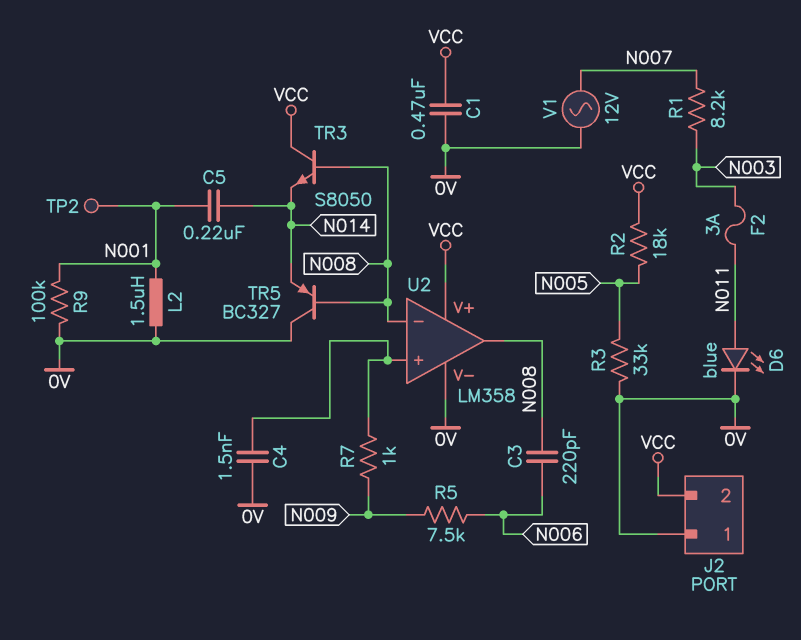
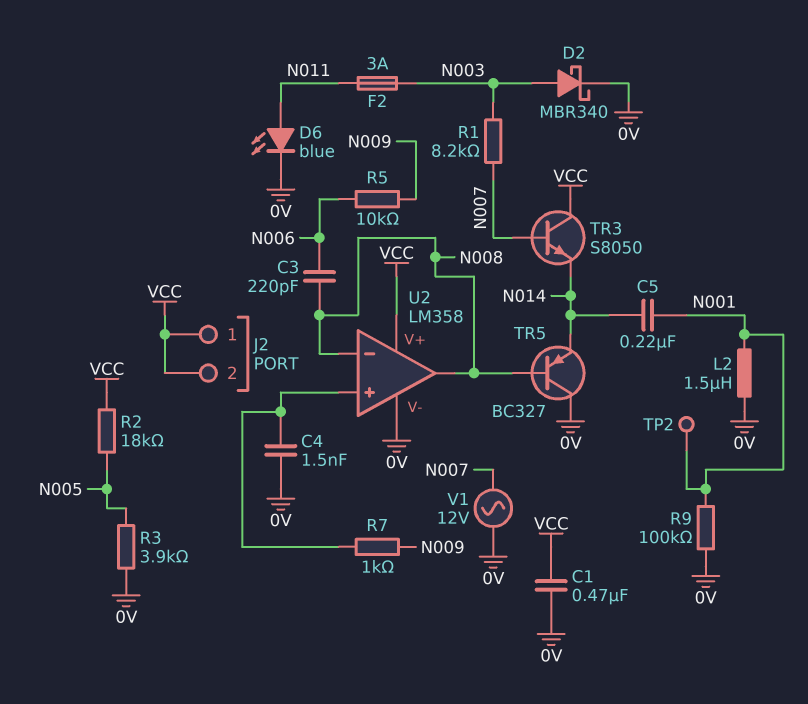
D2: none -> schottky MBR340 (A N003, K 0V)
J2 pin 1: 0V -> VCC
R3: 33k (0V, N005) -> 3.9k (0V, N005)
R5: 7.5k (N006, N009) -> 10k (N006, N009)
TR3: NPN S8050 (B N008, C VCC, E N014) -> NPN S8050 (B N007, C VCC, E N014)

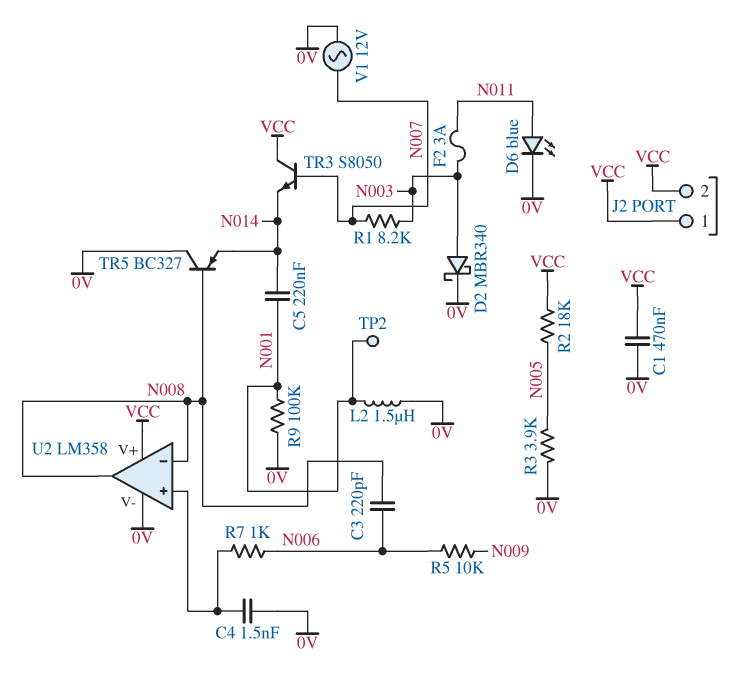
R7: 1k (N009, U2/in+) -> 1k (N006, U2/in+)

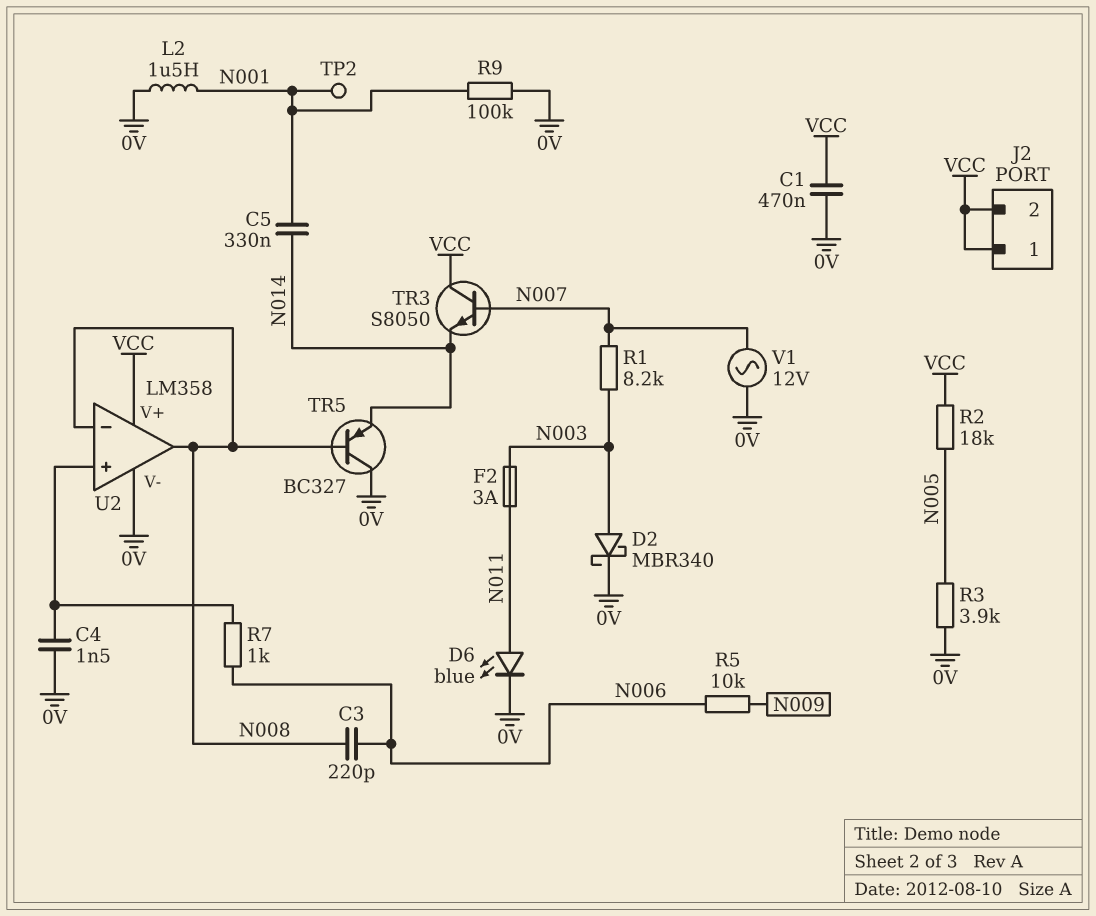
C5: 220nF (N001, N014) -> 330nF (N001, N014)

